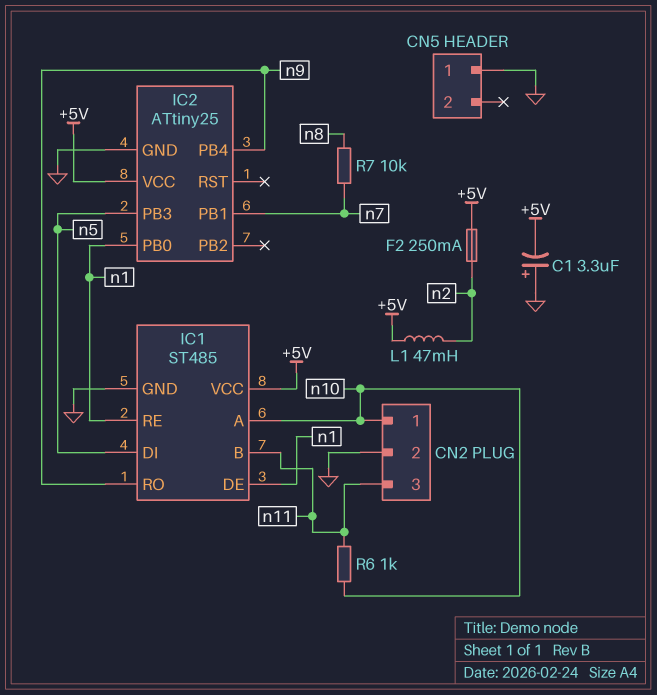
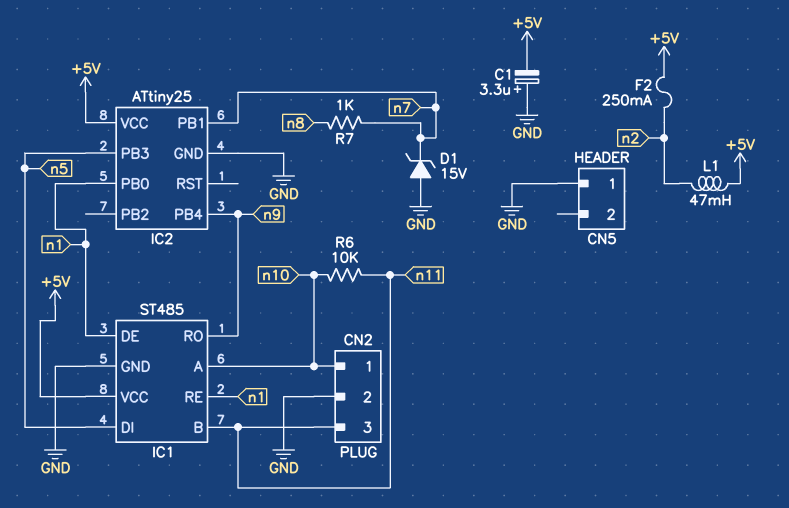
D1: none -> zener 15V (A GND, K n7)
R6: 1k (n10, n11) -> 10k (n10, n11)
R7: 10k (n7, n8) -> 1k (n7, n8)

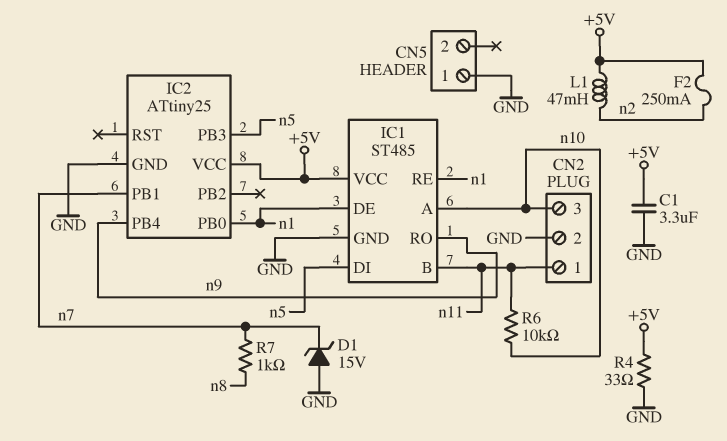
C1: 3.3uF (plus GND, minus +5V) -> 3.3uF (+5V, GND)
CN2 pin 1: n10 -> n11
CN2 pin 3: n11 -> n10
R4: none -> 33 (+5V, GND)

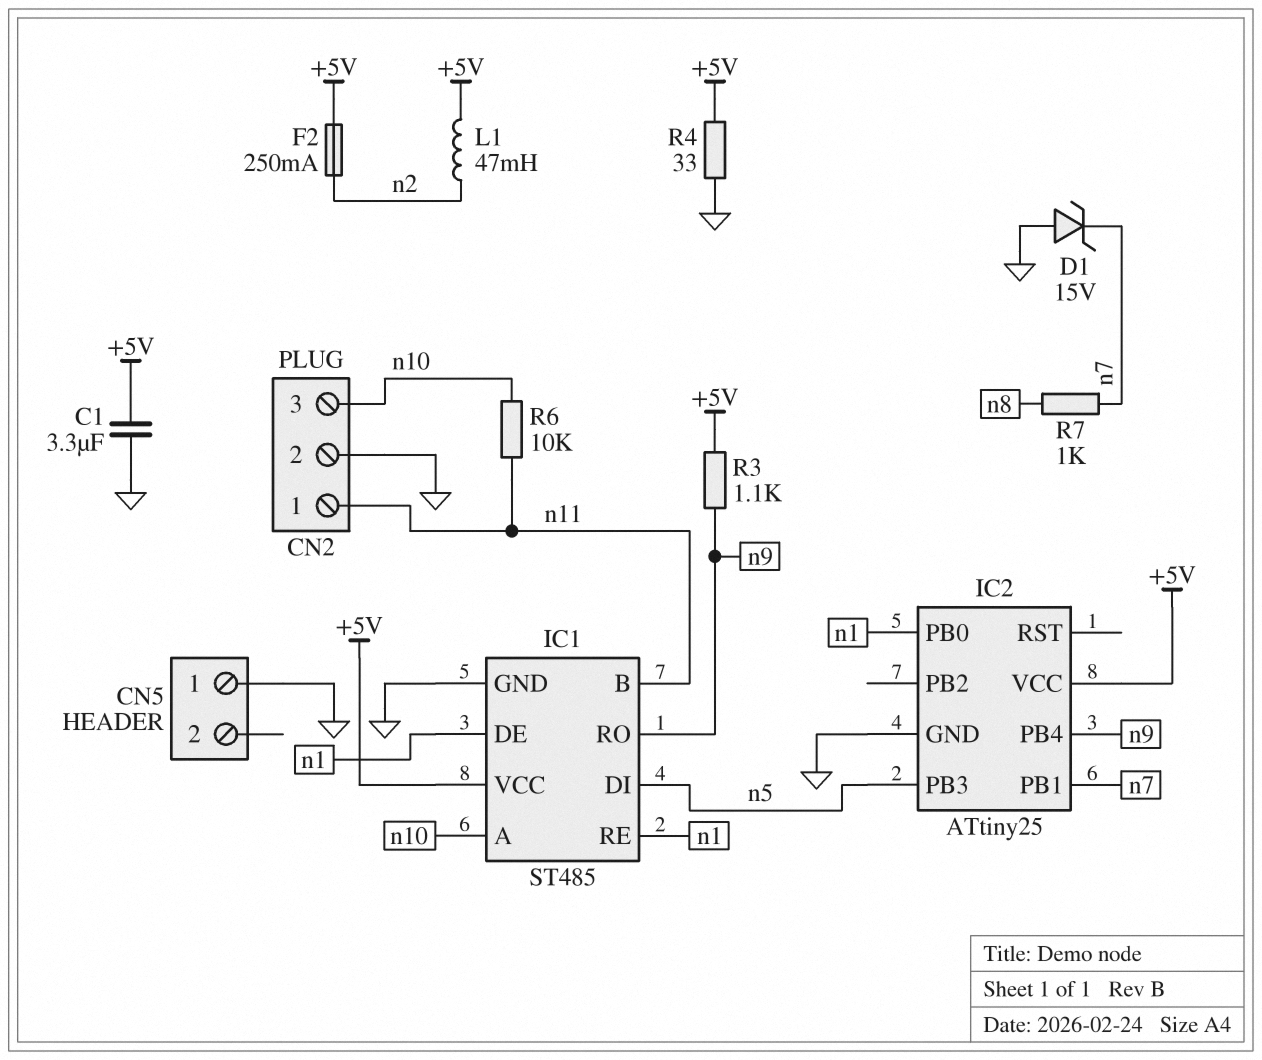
R3: none -> 1.1k (+5V, n9)

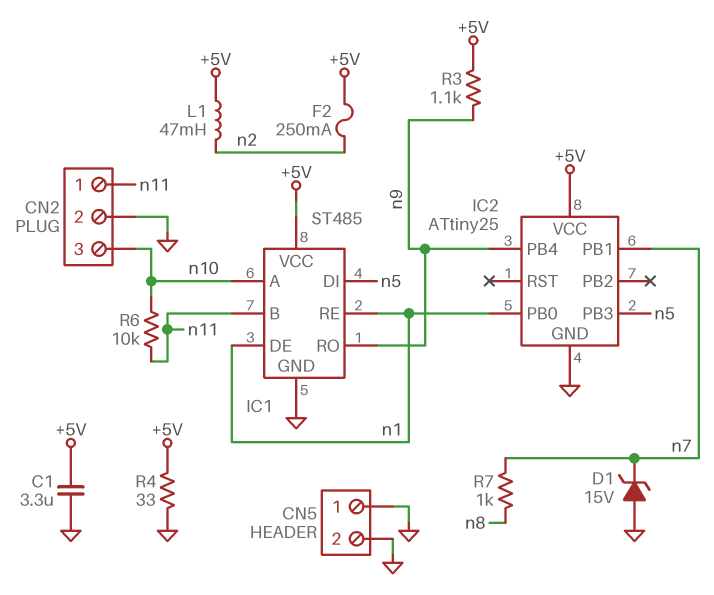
CN5 pin 2: none -> GND

